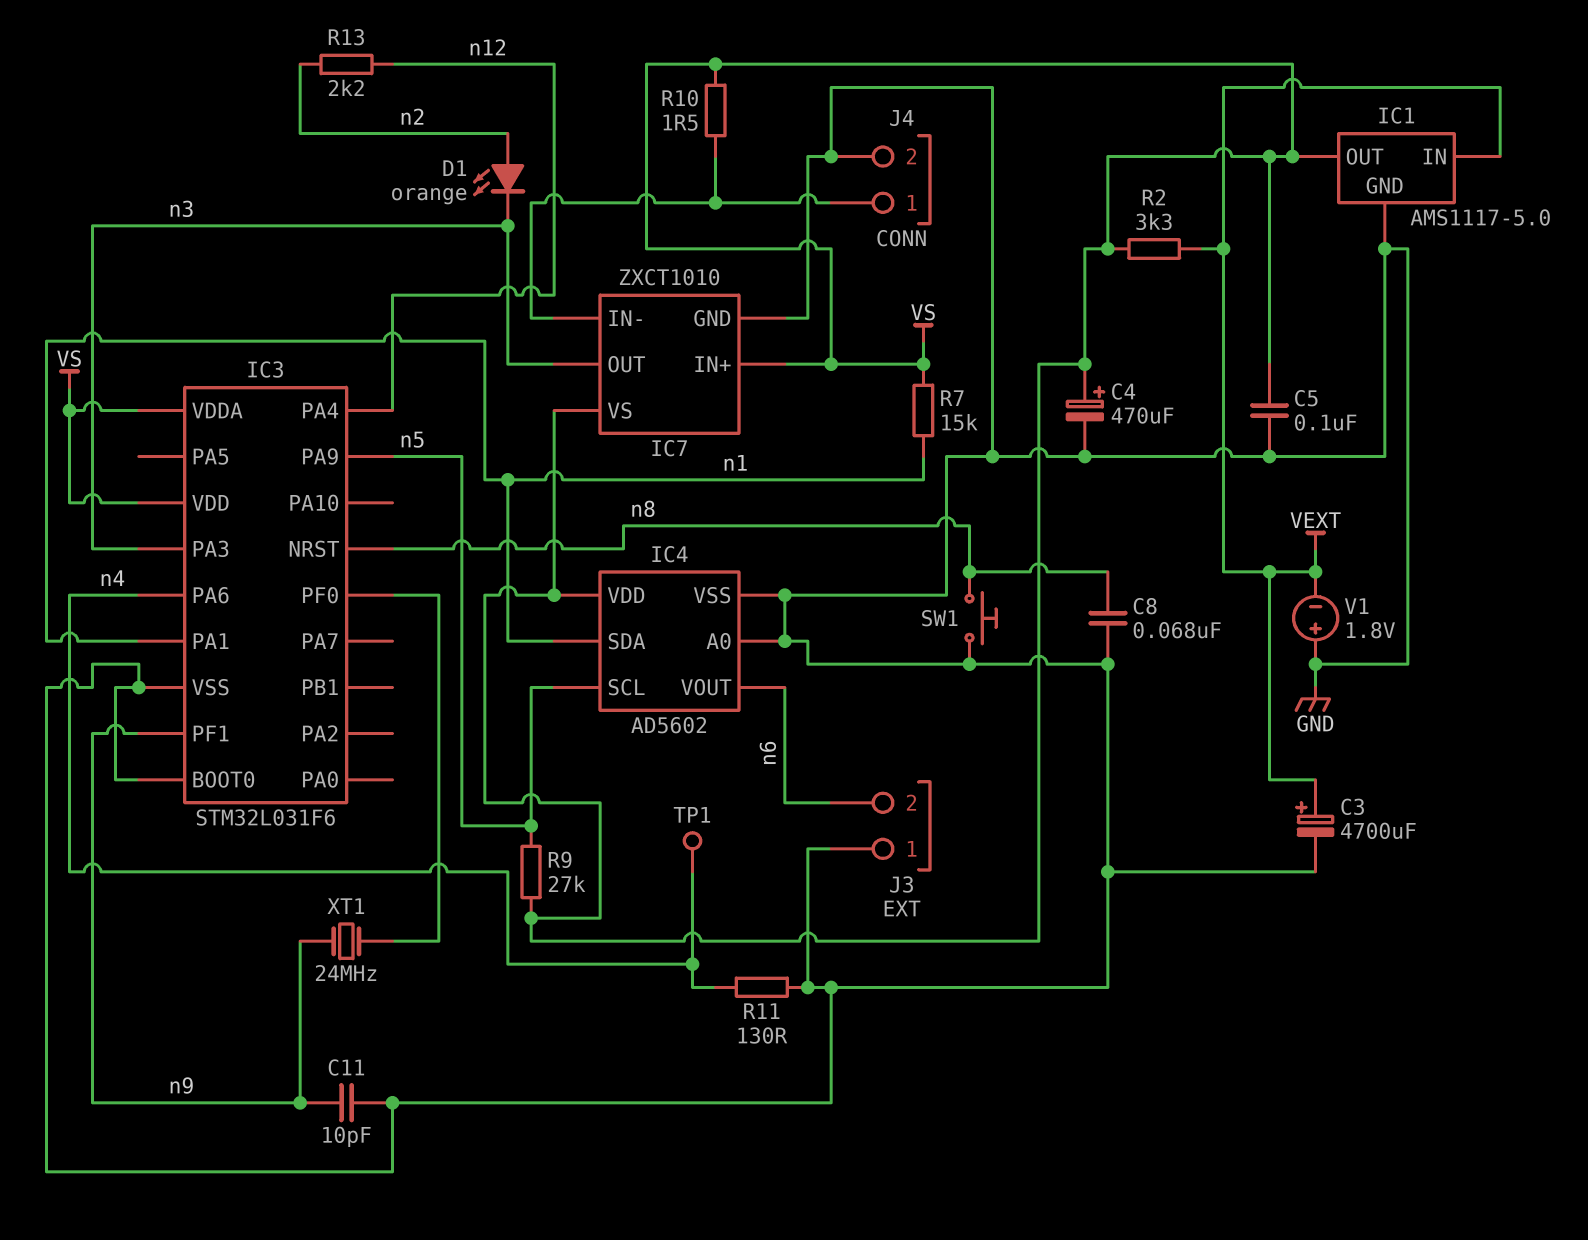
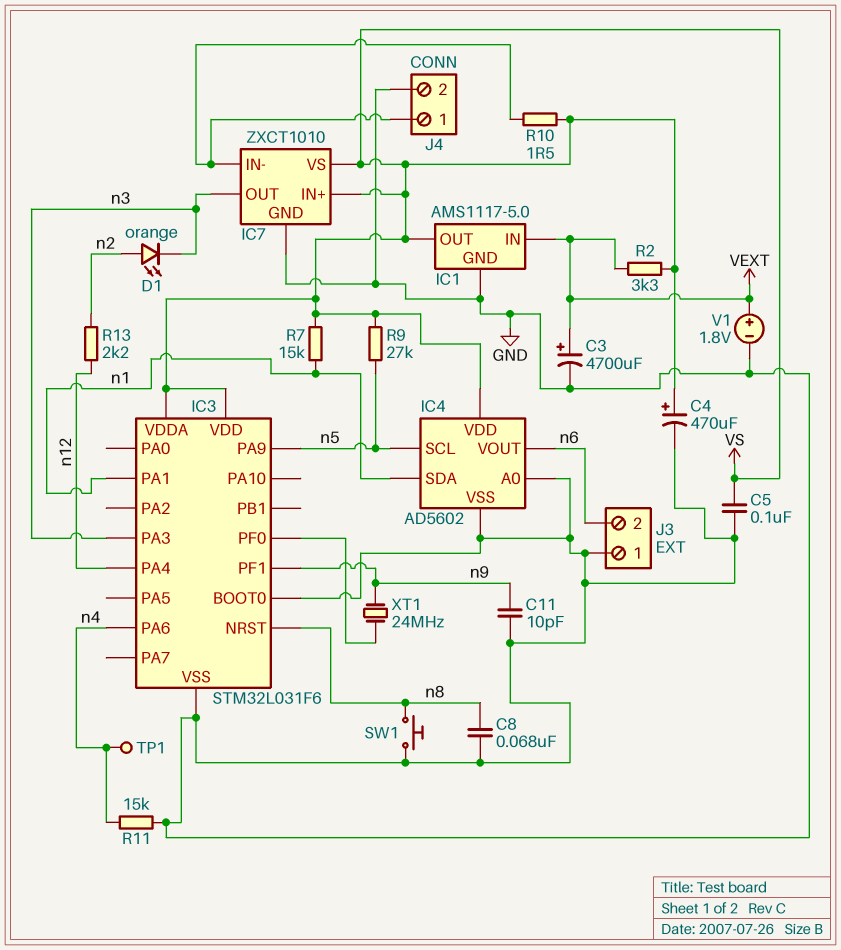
R11: 130 (GND, n4) -> 15k (GND, n4)
V1: 1.8V (plus GND, minus VEXT) -> 1.8V (plus VEXT, minus GND)

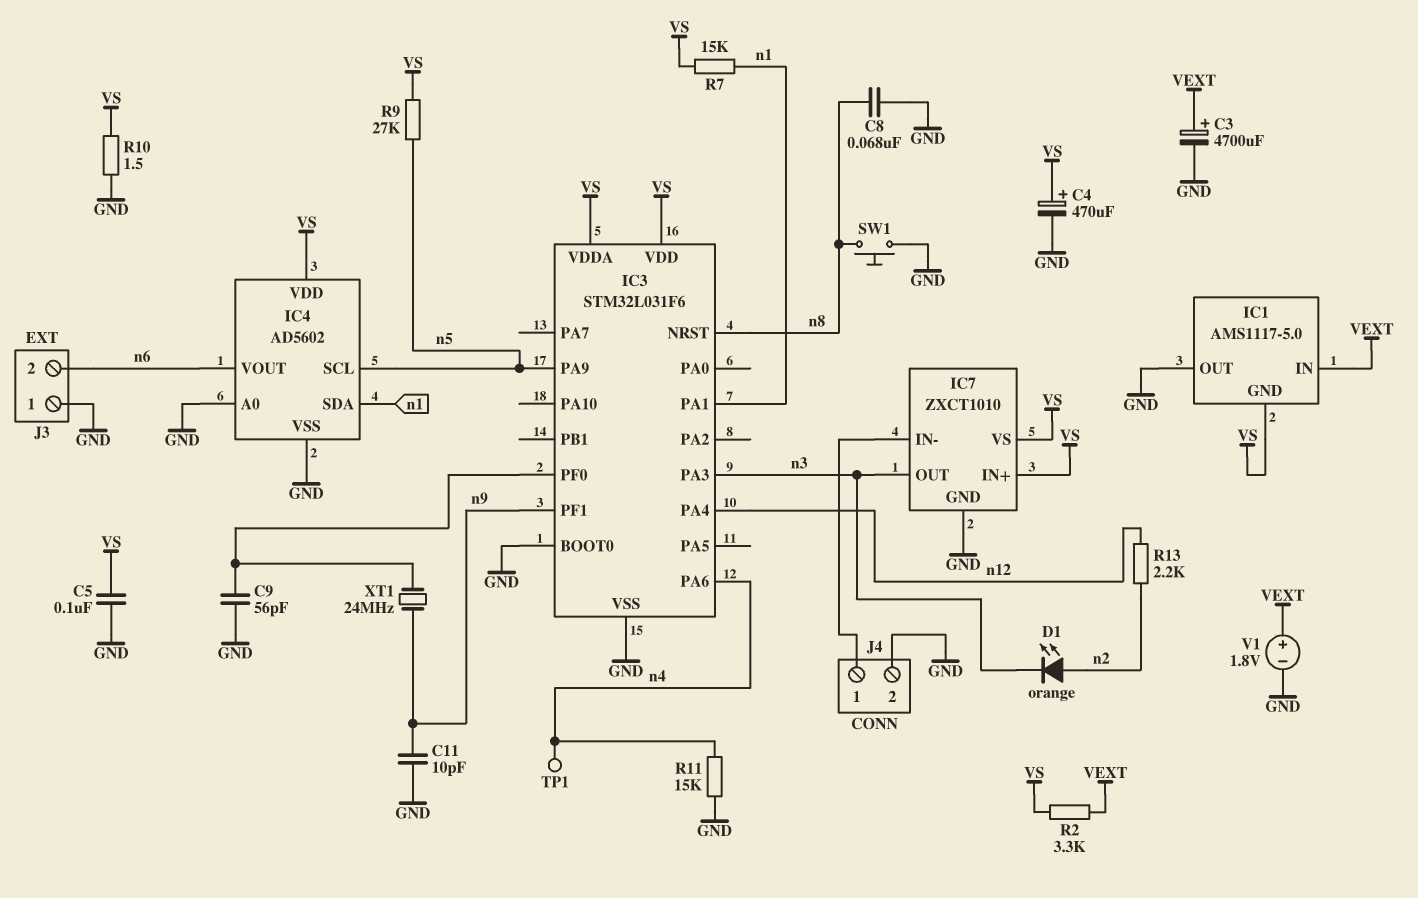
C9: none -> 56pF (GND, IC3/PF0)
IC1 pin GND: GND -> VS
IC1 pin OUT: VS -> GND
R10: 1.5 (IC7/IN-, VS) -> 1.5 (GND, VS)

